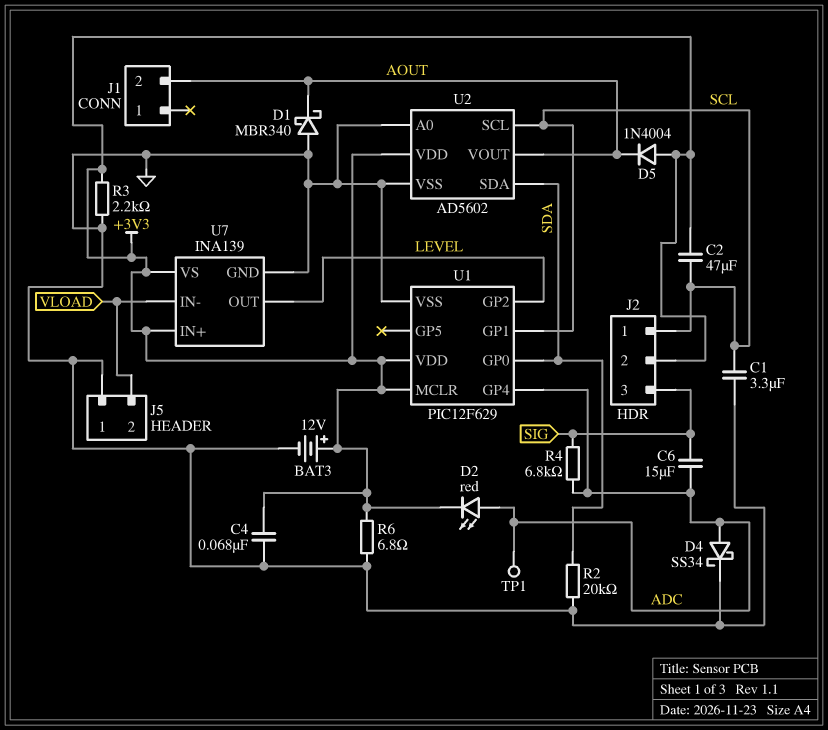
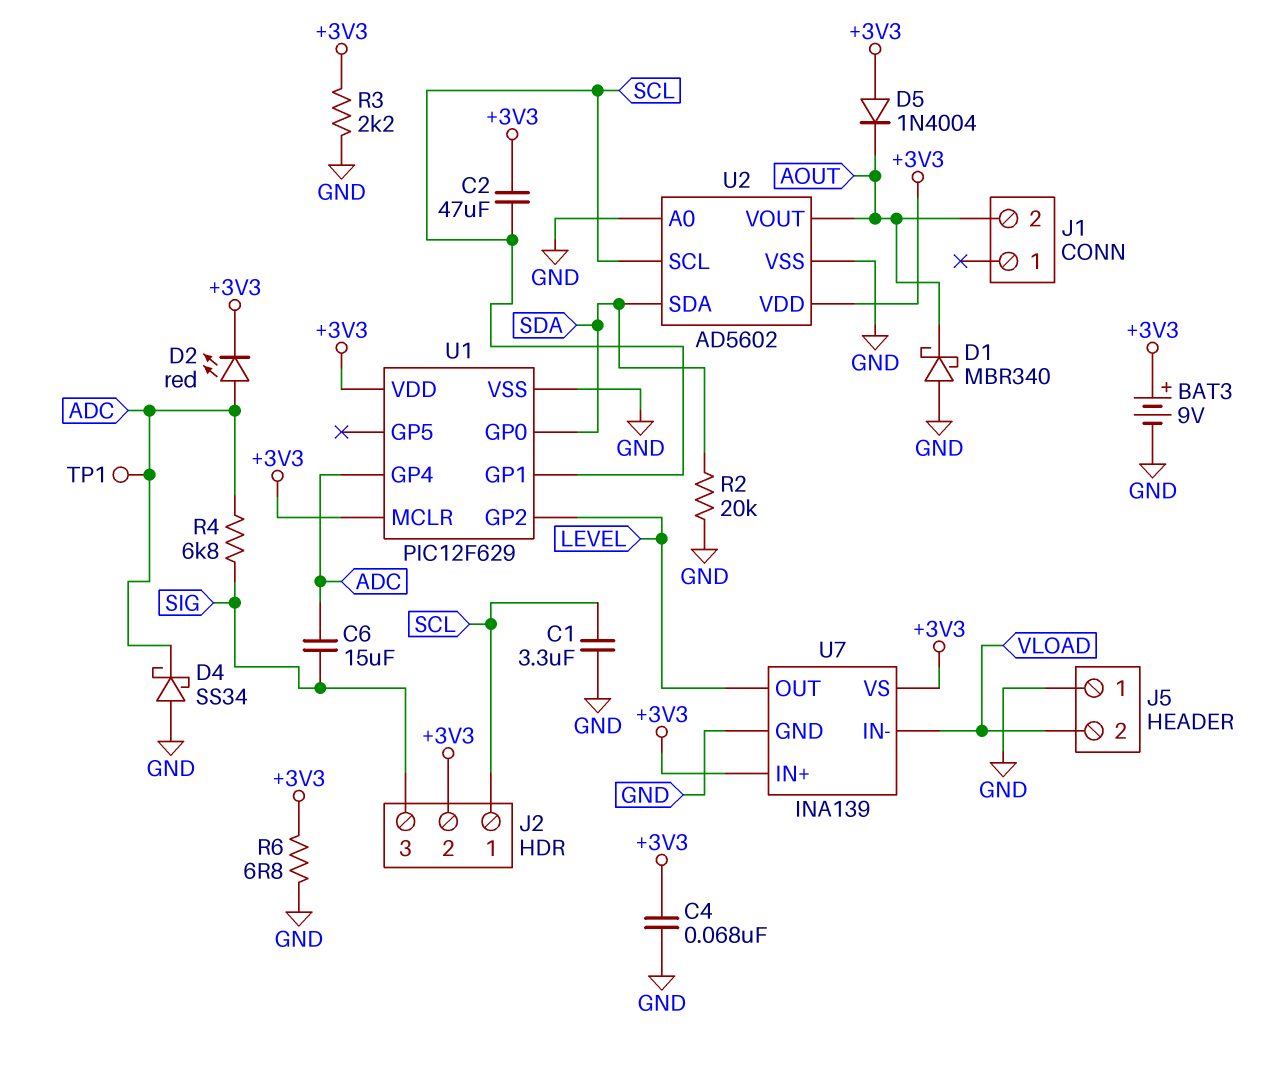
BAT3: 12V (plus +3V3, minus GND) -> 9V (plus +3V3, minus GND)
D4: schottky SS34 (A ADC, K GND) -> schottky SS34 (A GND, K ADC)

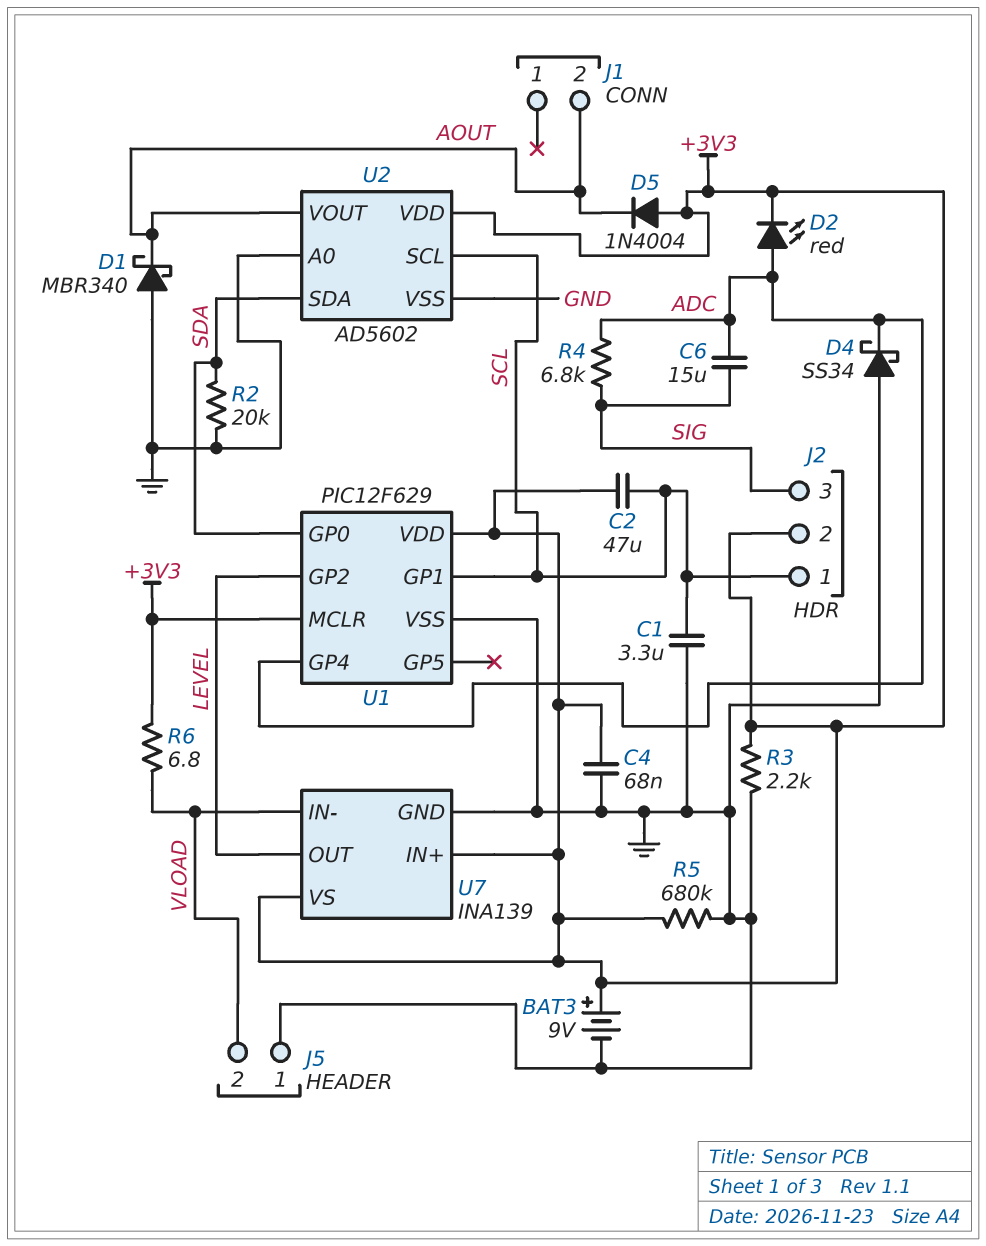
R5: none -> 680k (+3V3, GND)
R6: 6.8 (+3V3, GND) -> 6.8 (+3V3, VLOAD)
TP1: test point (ADC) -> none

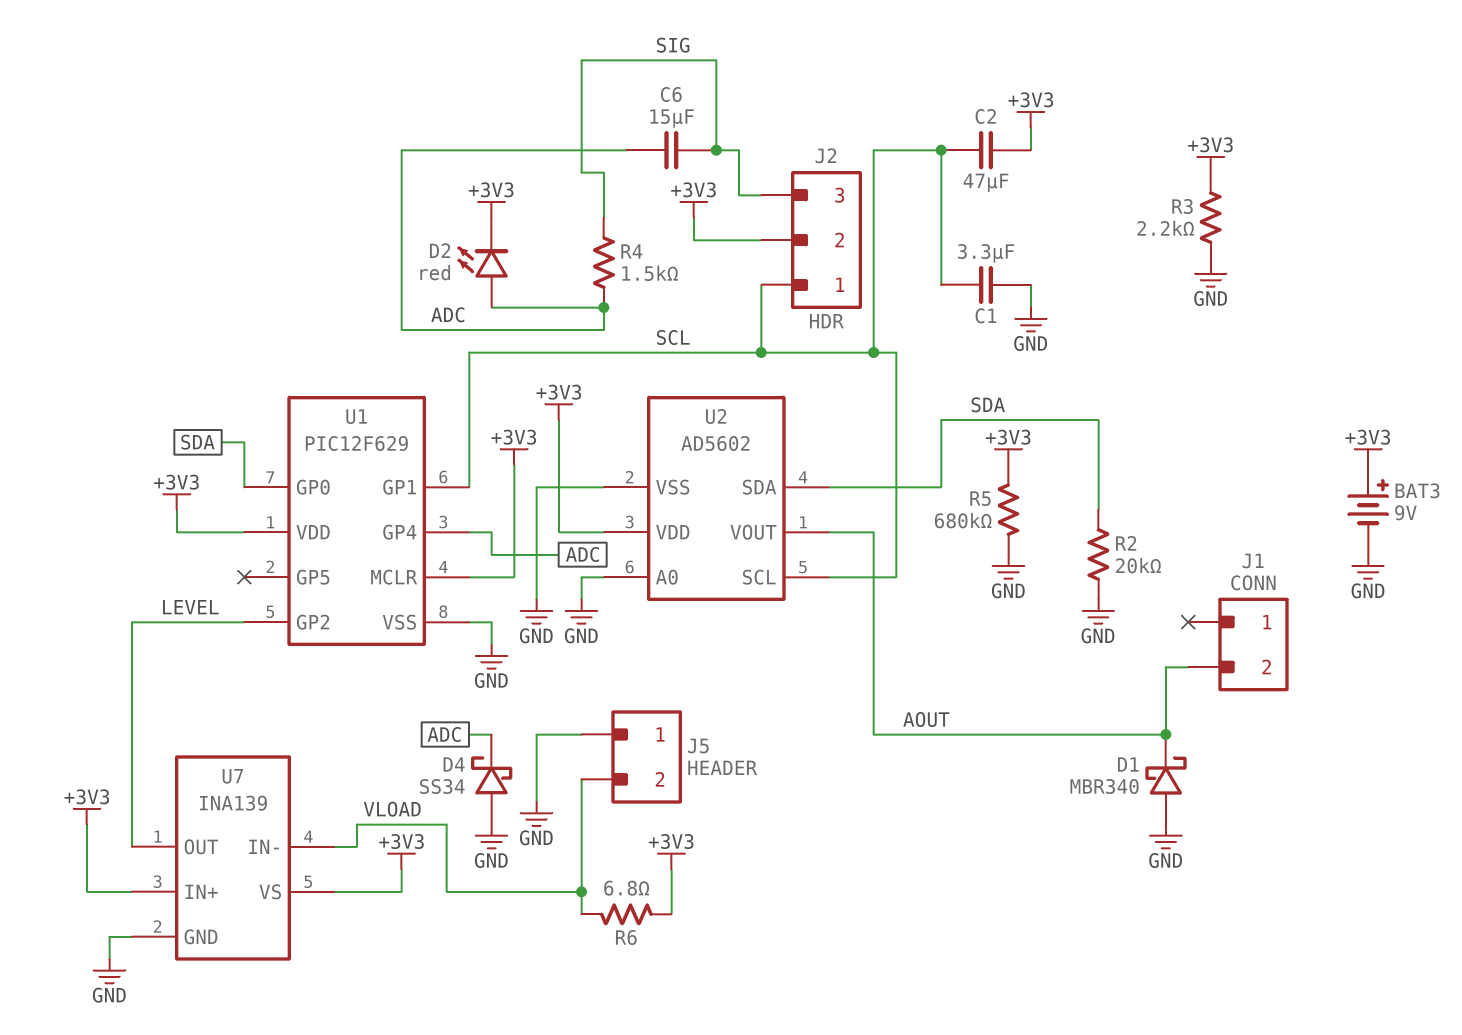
C4: 68nF (+3V3, GND) -> none
D5: diode 1N4004 (A +3V3, K AOUT) -> none
R4: 6.8k (ADC, SIG) -> 1.5k (ADC, SIG)

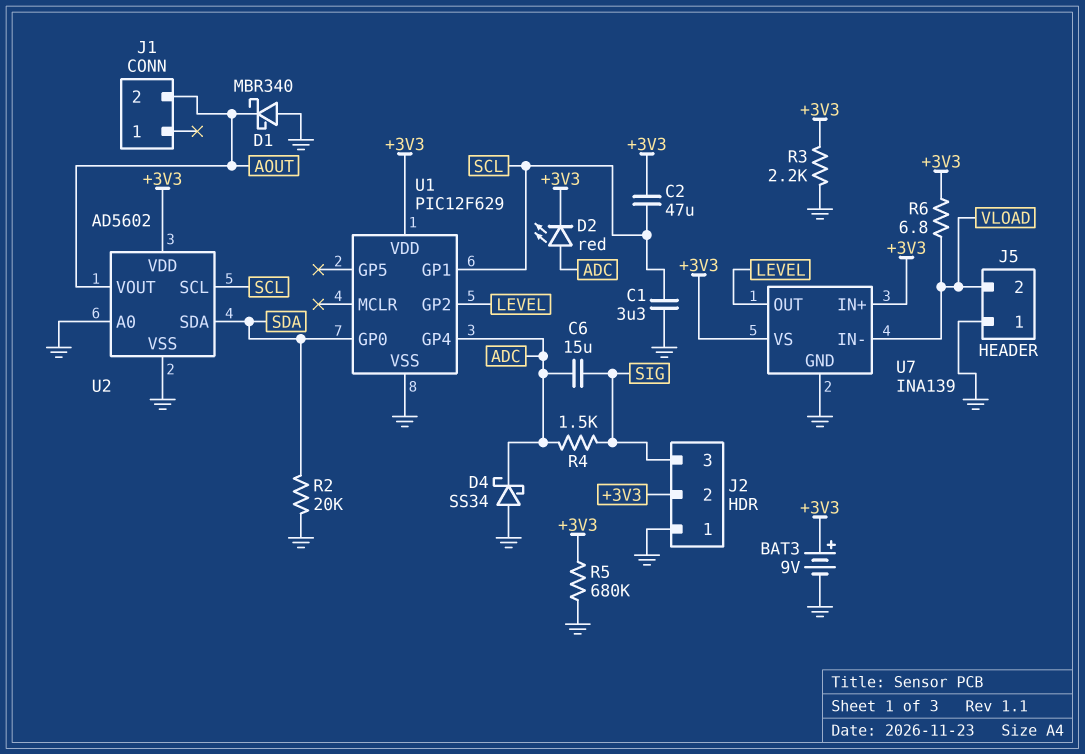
J2 pin 1: SCL -> GND
U1 pin MCLR: +3V3 -> none

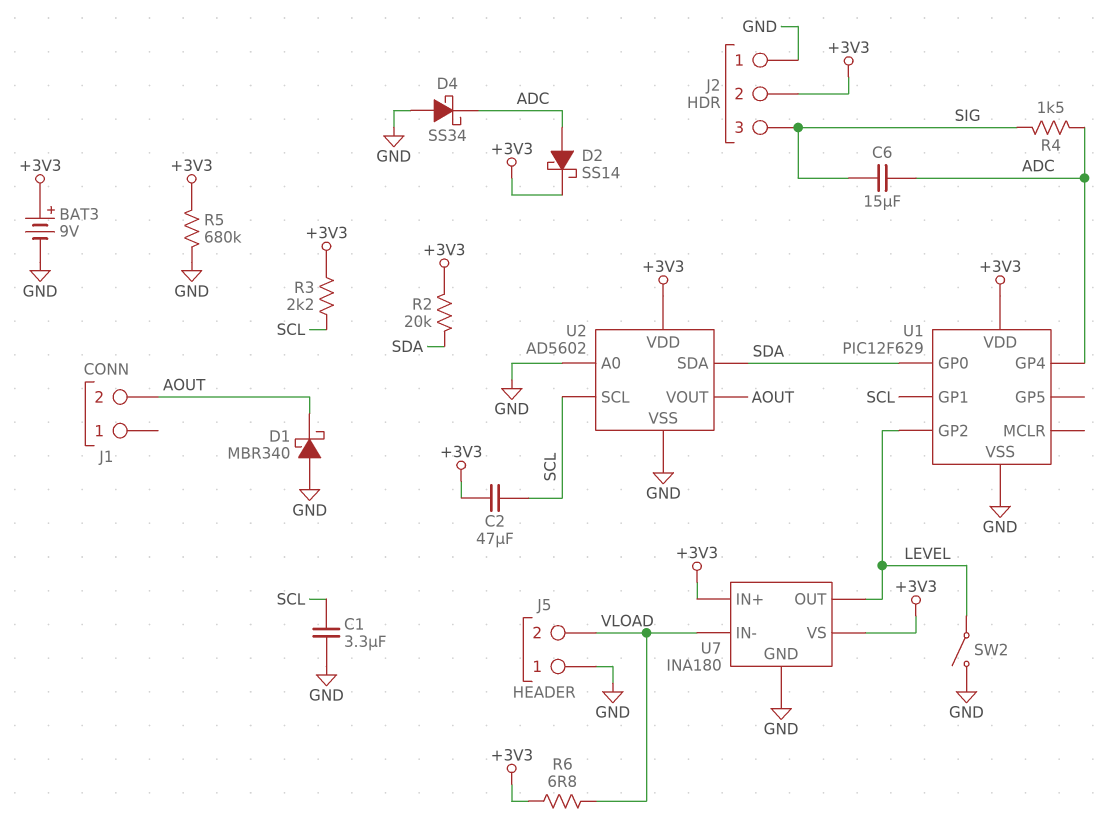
D2: LED red (A ADC, K +3V3) -> schottky SS14 (A ADC, K +3V3)
R2: 20k (GND, SDA) -> 20k (+3V3, SDA)
R3: 2.2k (+3V3, GND) -> 2.2k (+3V3, SCL)
SW2: none -> switch (GND, LEVEL)
U7: INA139 -> INA180

